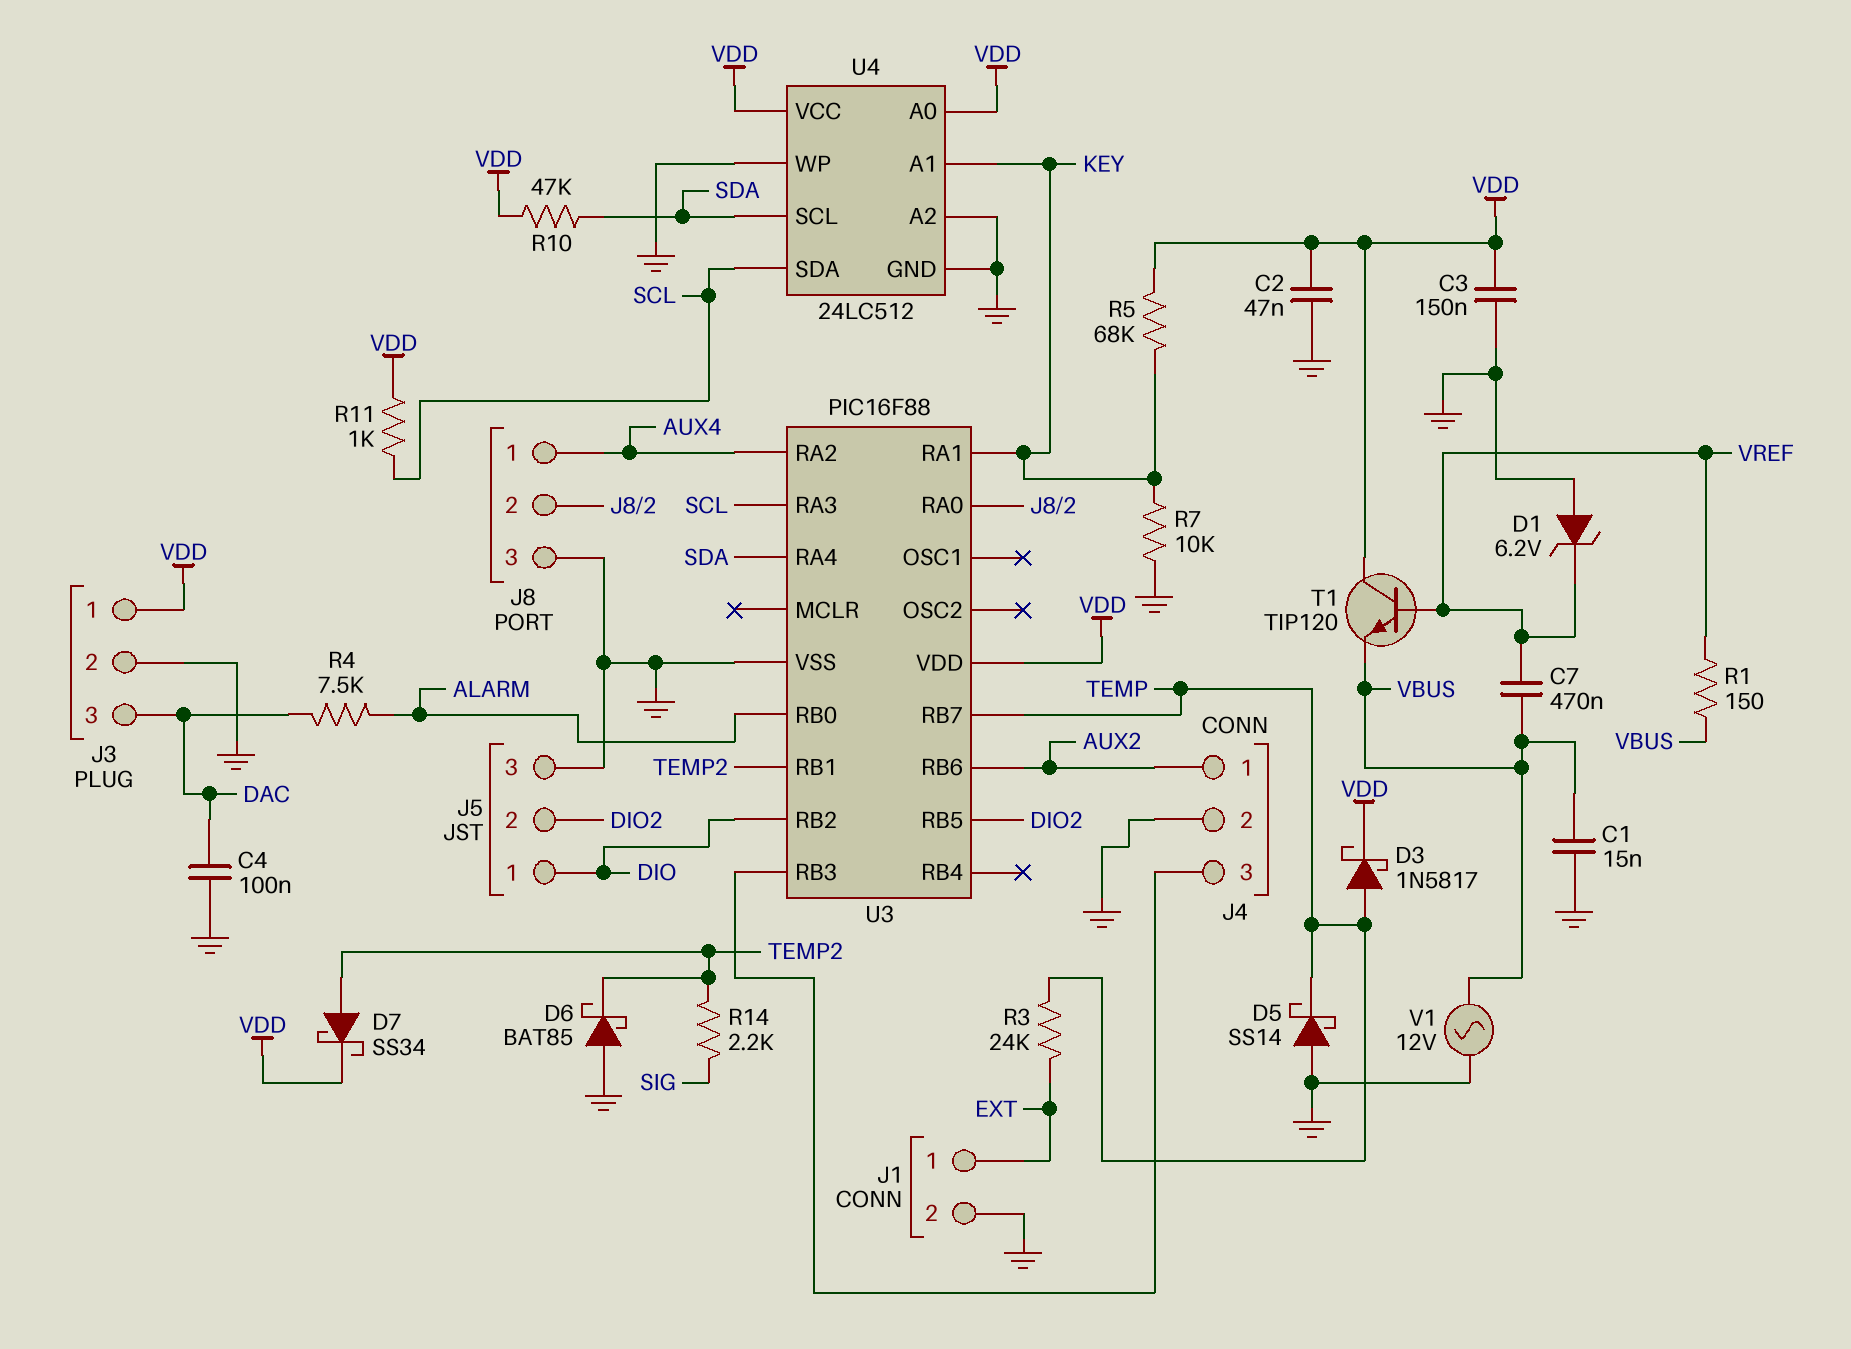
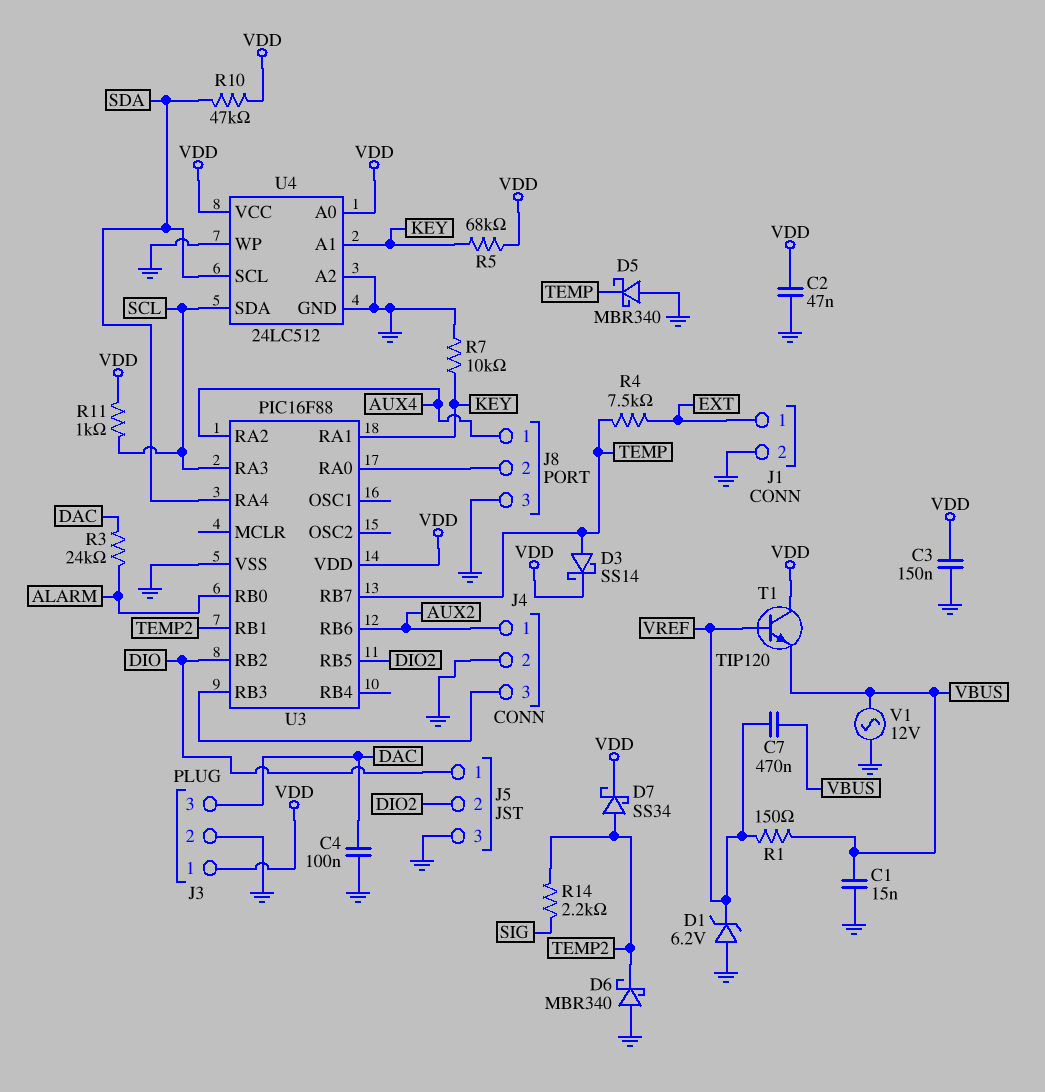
D3: schottky 1N5817 (A TEMP, K VDD) -> schottky SS14 (A TEMP, K VDD)
D5: schottky SS14 (A GND, K TEMP) -> schottky MBR340 (A GND, K TEMP)
D6: schottky BAT85 (A GND, K TEMP2) -> schottky MBR340 (A GND, K TEMP2)
R3: 24k (EXT, TEMP) -> 24k (ALARM, DAC)
R4: 7.5k (ALARM, DAC) -> 7.5k (EXT, TEMP)

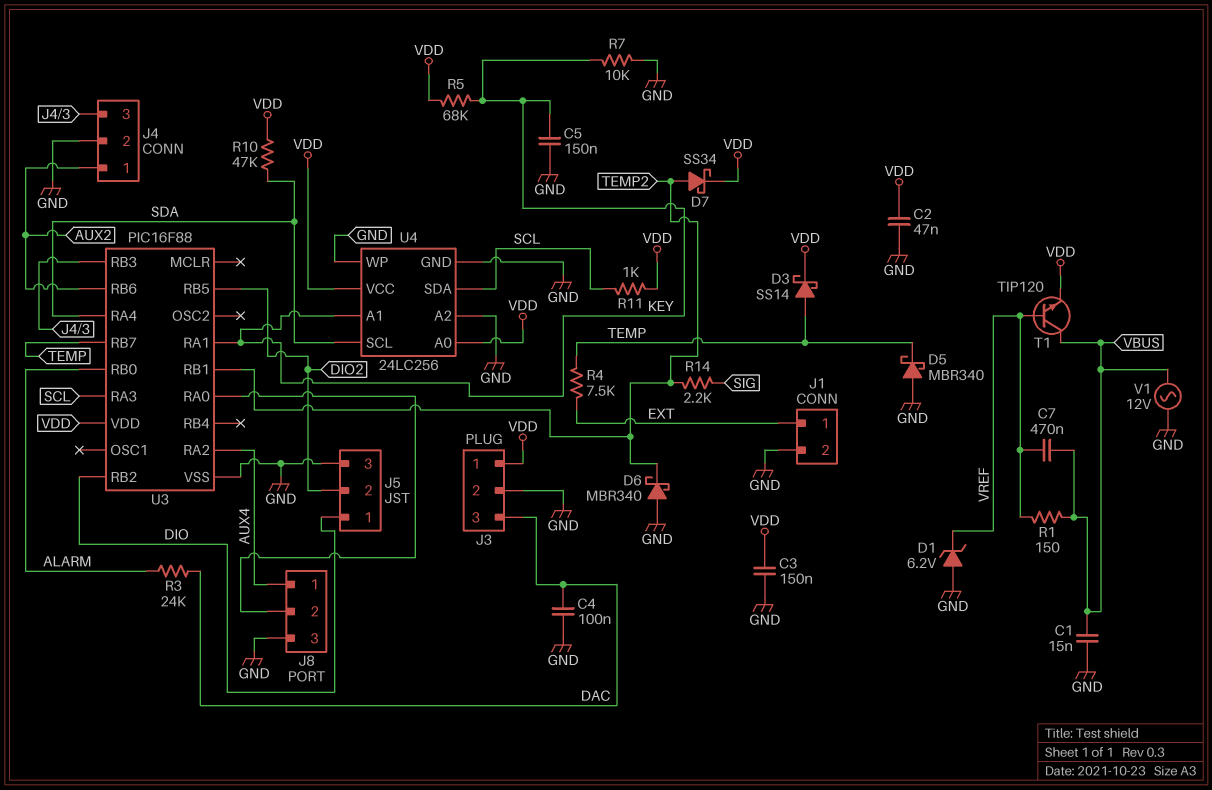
C5: none -> 150nF (GND, KEY)
T1: NPN TIP120 (B VREF, C VDD, E VBUS) -> NPN TIP120 (B VREF, C VBUS, E VDD)
U4: 24LC512 -> 24LC256

